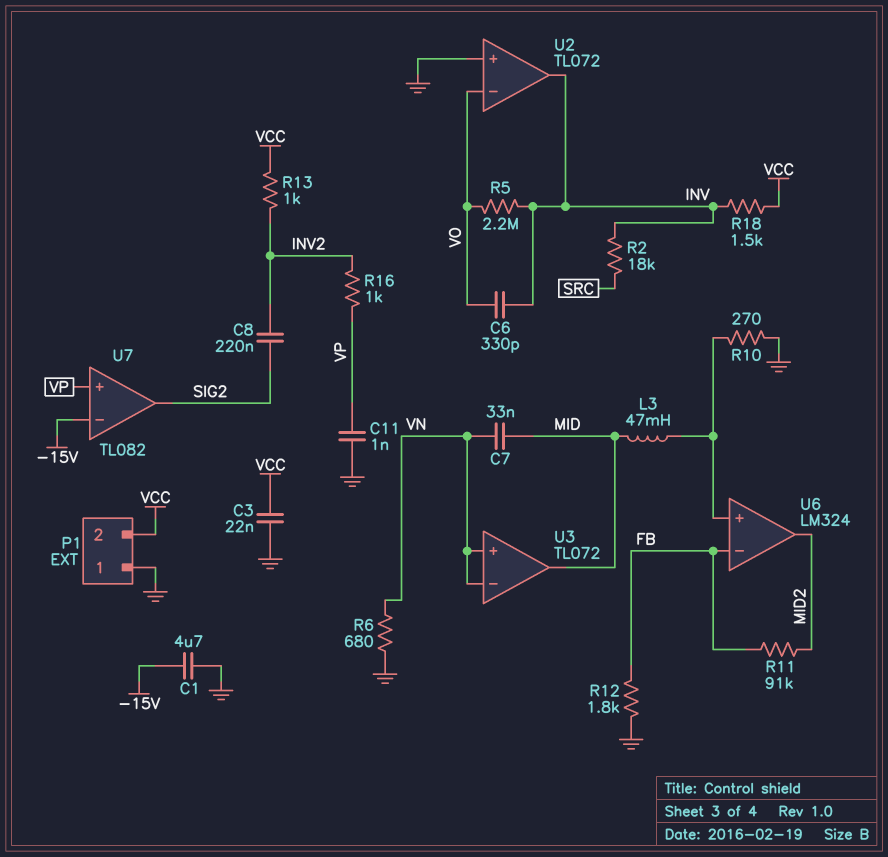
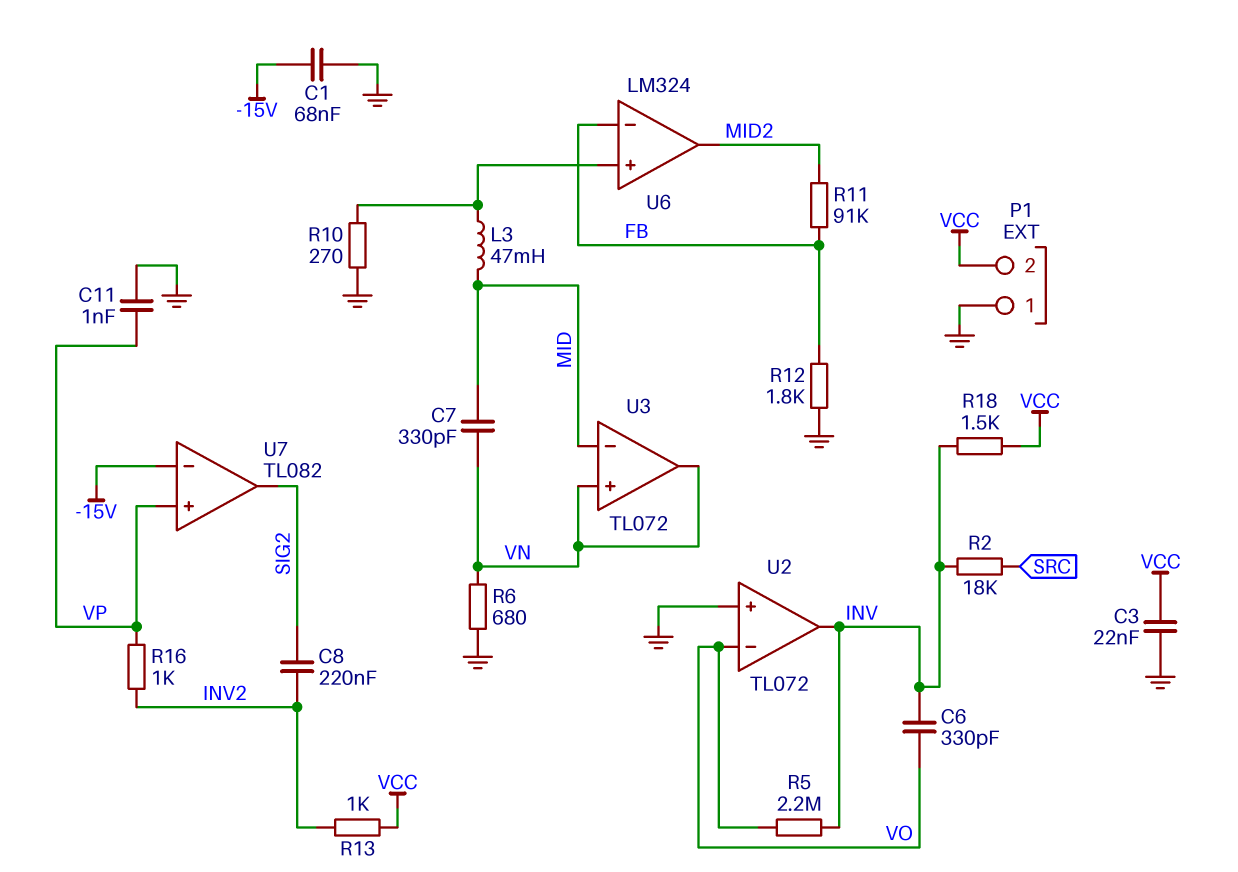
C1: 4.7uF (-15V, GND) -> 68nF (-15V, GND)
C7: 33nF (MID, VN) -> 330pF (MID, VN)
U3 pin in-: VN -> MID
U3 pin out: MID -> VN

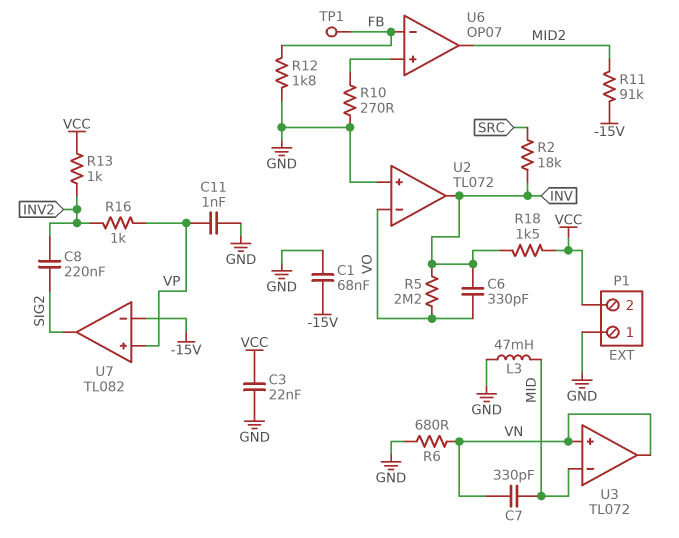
L3: 47mH (MID, U6/in+) -> 47mH (GND, MID)
R11: 91k (FB, MID2) -> 91k (-15V, MID2)
TP1: none -> test point (FB)
U6: LM324 -> OP07

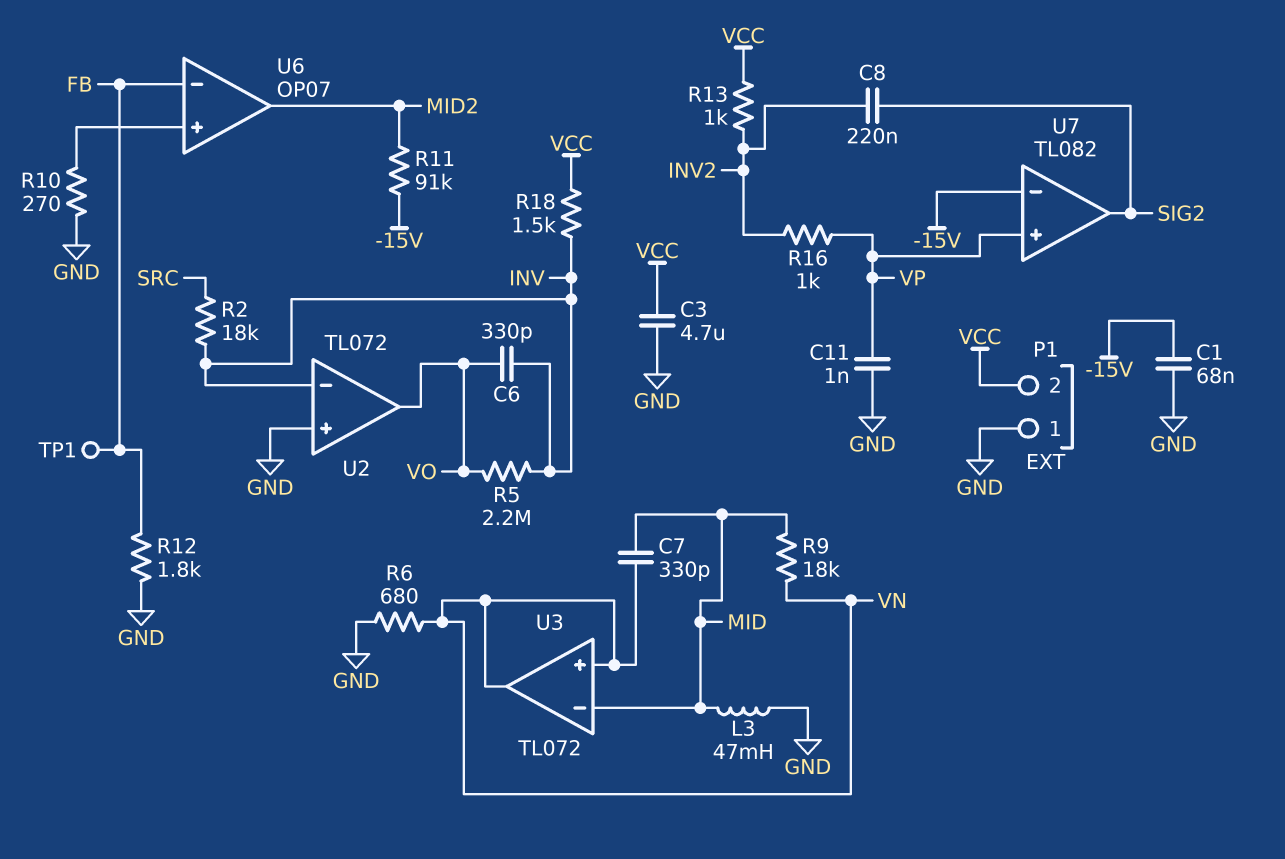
C3: 22nF (GND, VCC) -> 4.7uF (GND, VCC)
R9: none -> 18k (MID, VN)
U2 pin in-: VO -> INV
U2 pin out: INV -> VO

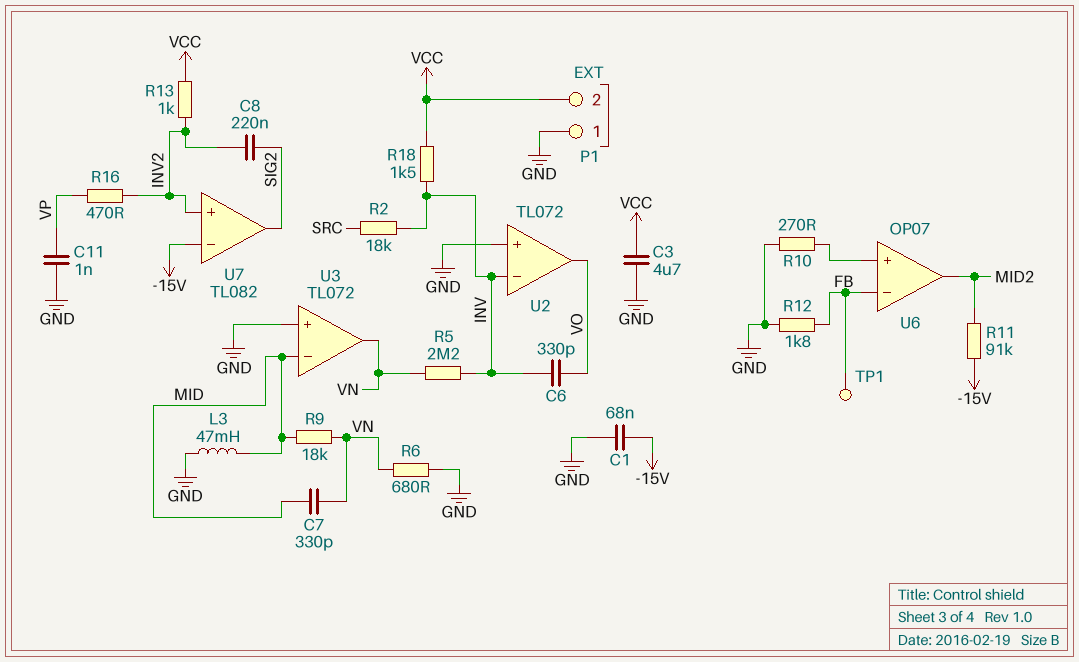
R5: 2.2M (INV, VO) -> 2.2M (INV, VN)
R16: 1k (INV2, VP) -> 470 (INV2, VP)
U3 pin in+: VN -> GND
U7 pin in+: VP -> INV2

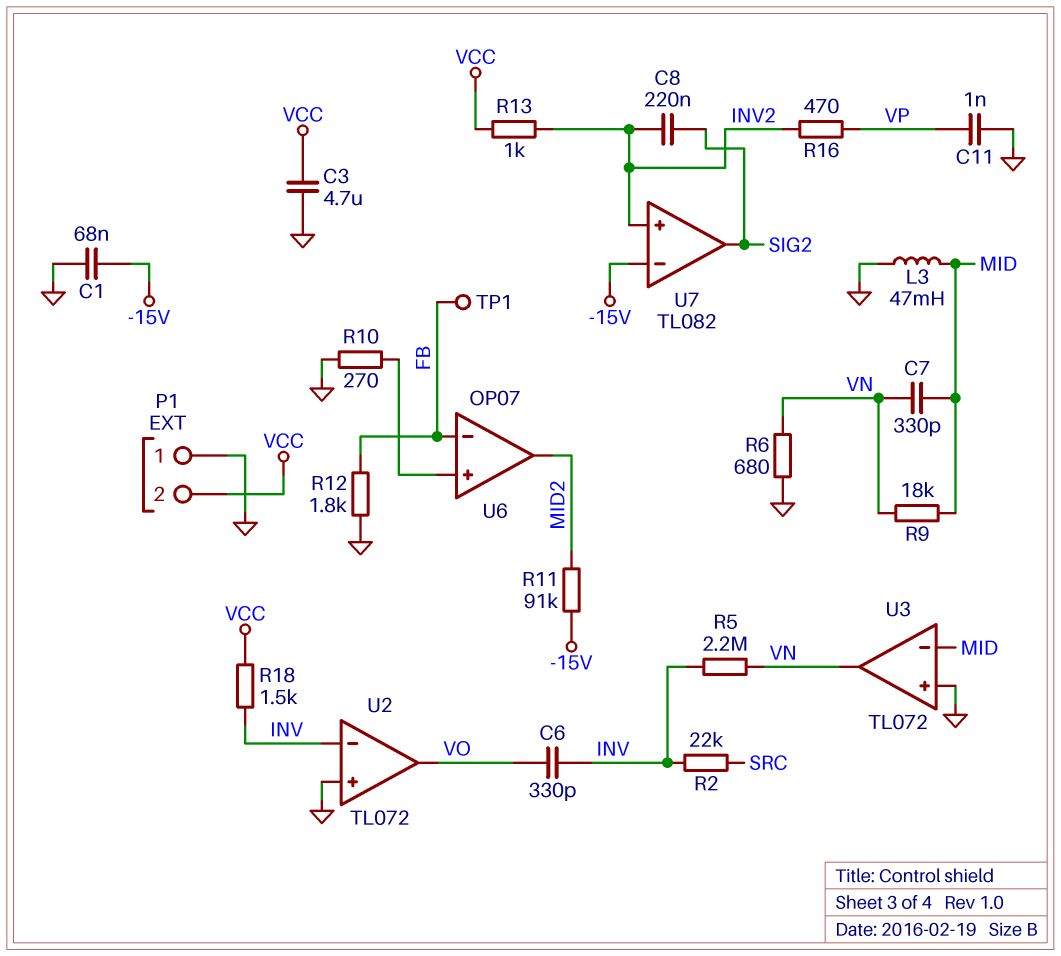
R2: 18k (INV, SRC) -> 22k (INV, SRC)

